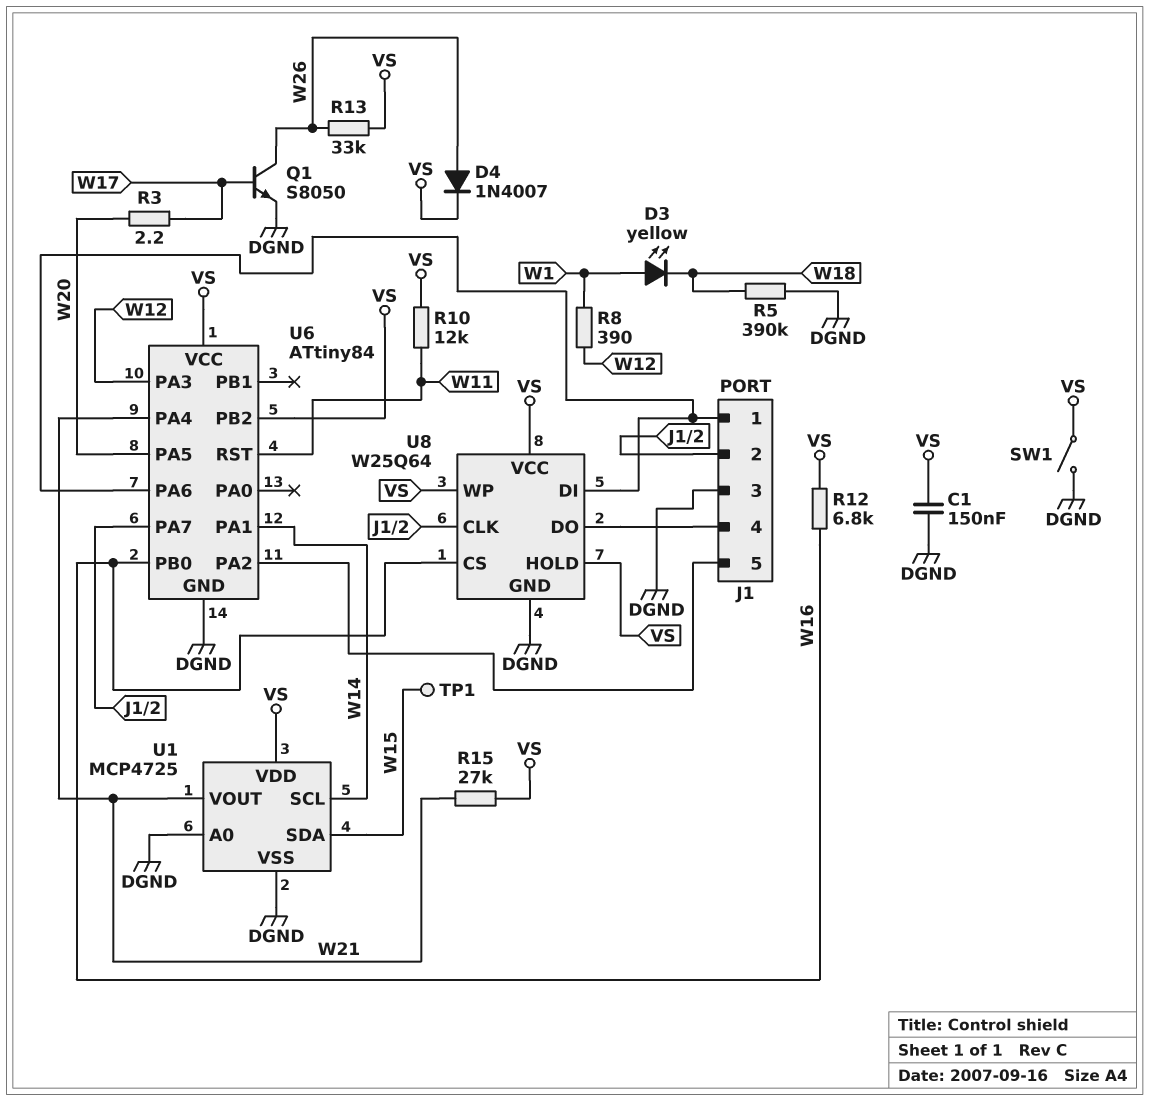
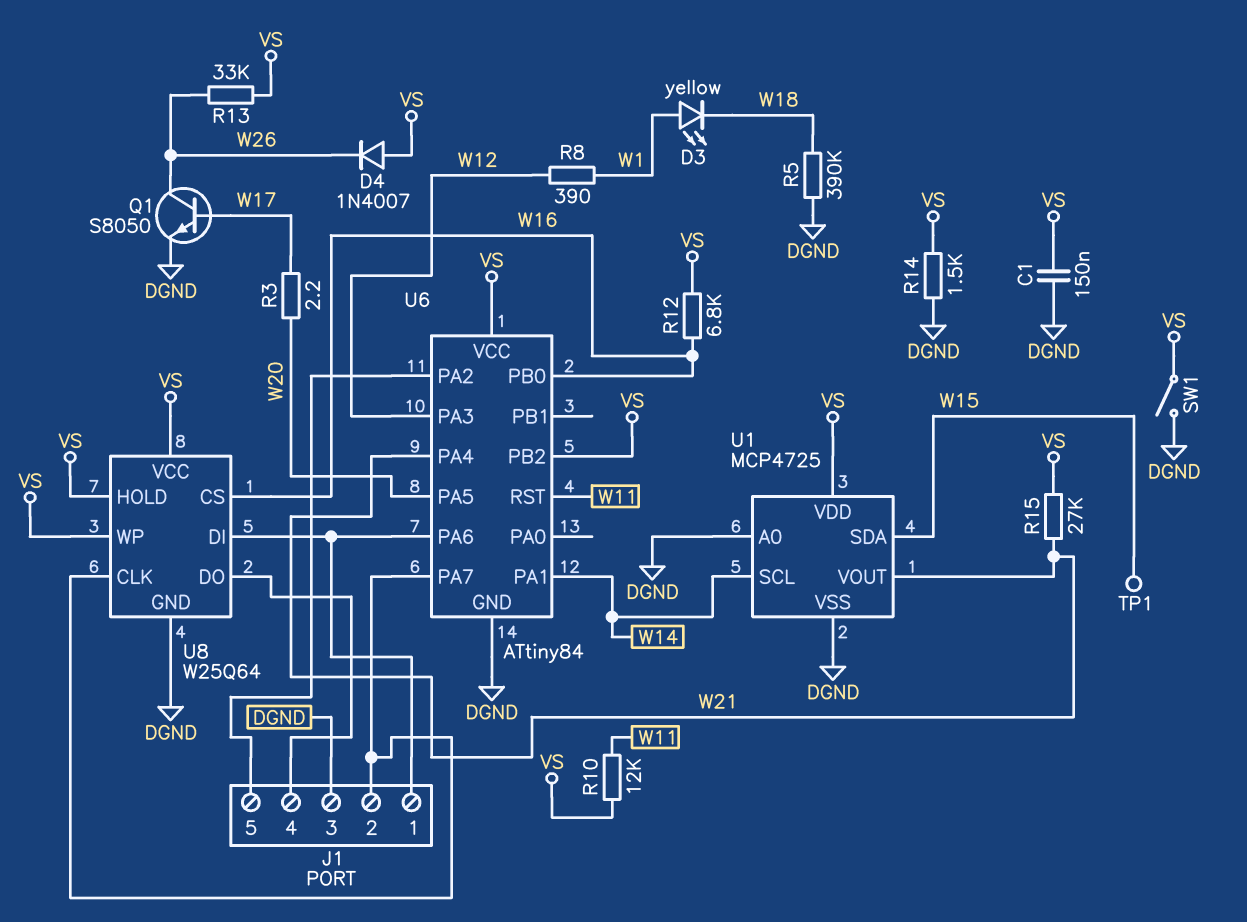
D4: diode 1N4007 (A W26, K VS) -> diode 1N4007 (A VS, K W26)
R14: none -> 1.5k (DGND, VS)

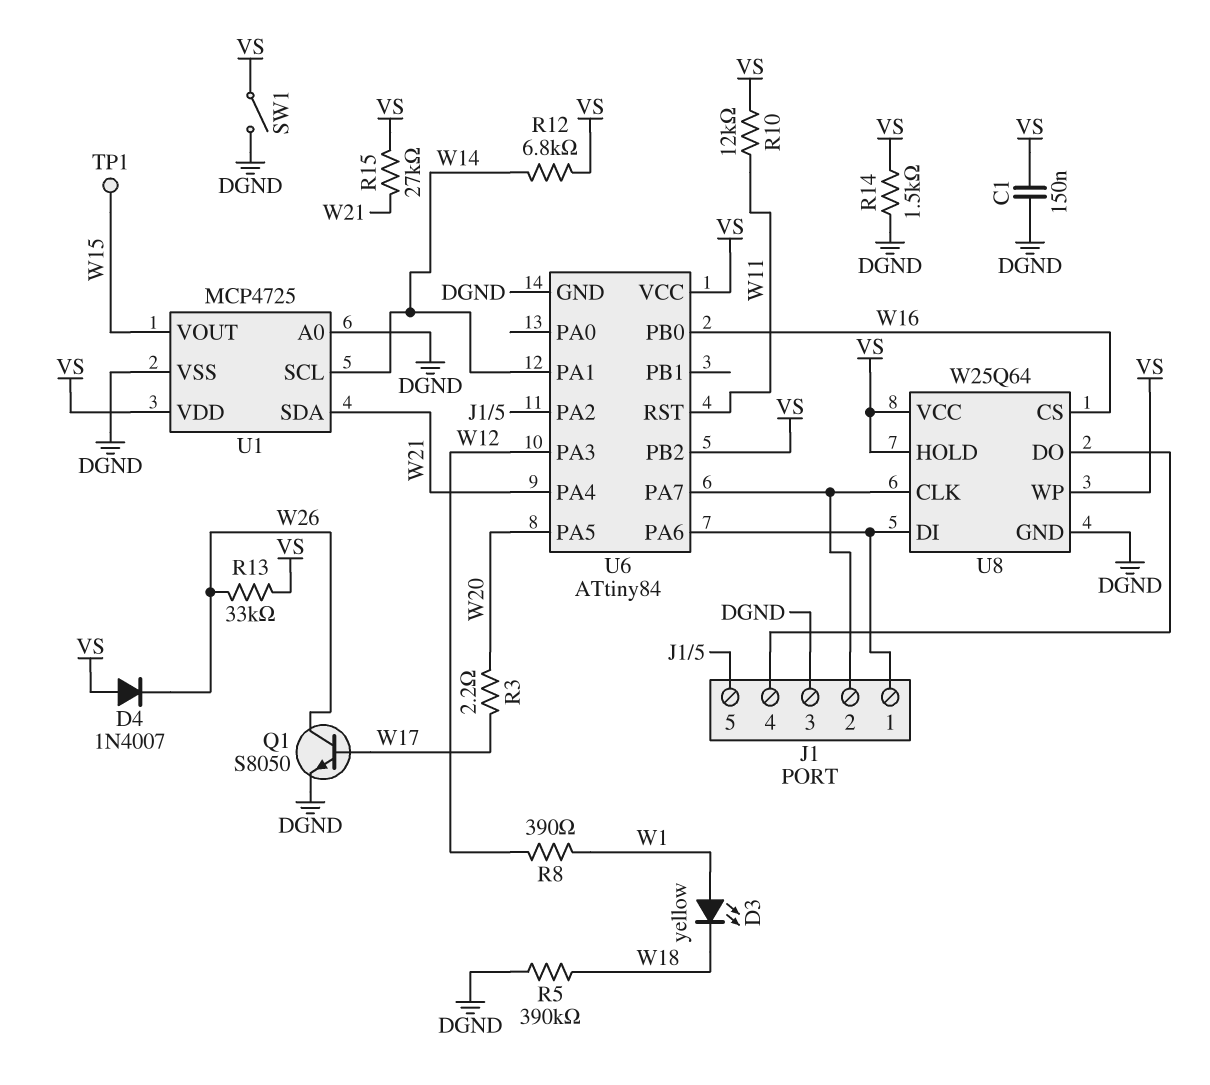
R12: 6.8k (VS, W16) -> 6.8k (VS, W14)
U1 pin SDA: W15 -> W21
U1 pin VOUT: W21 -> W15

